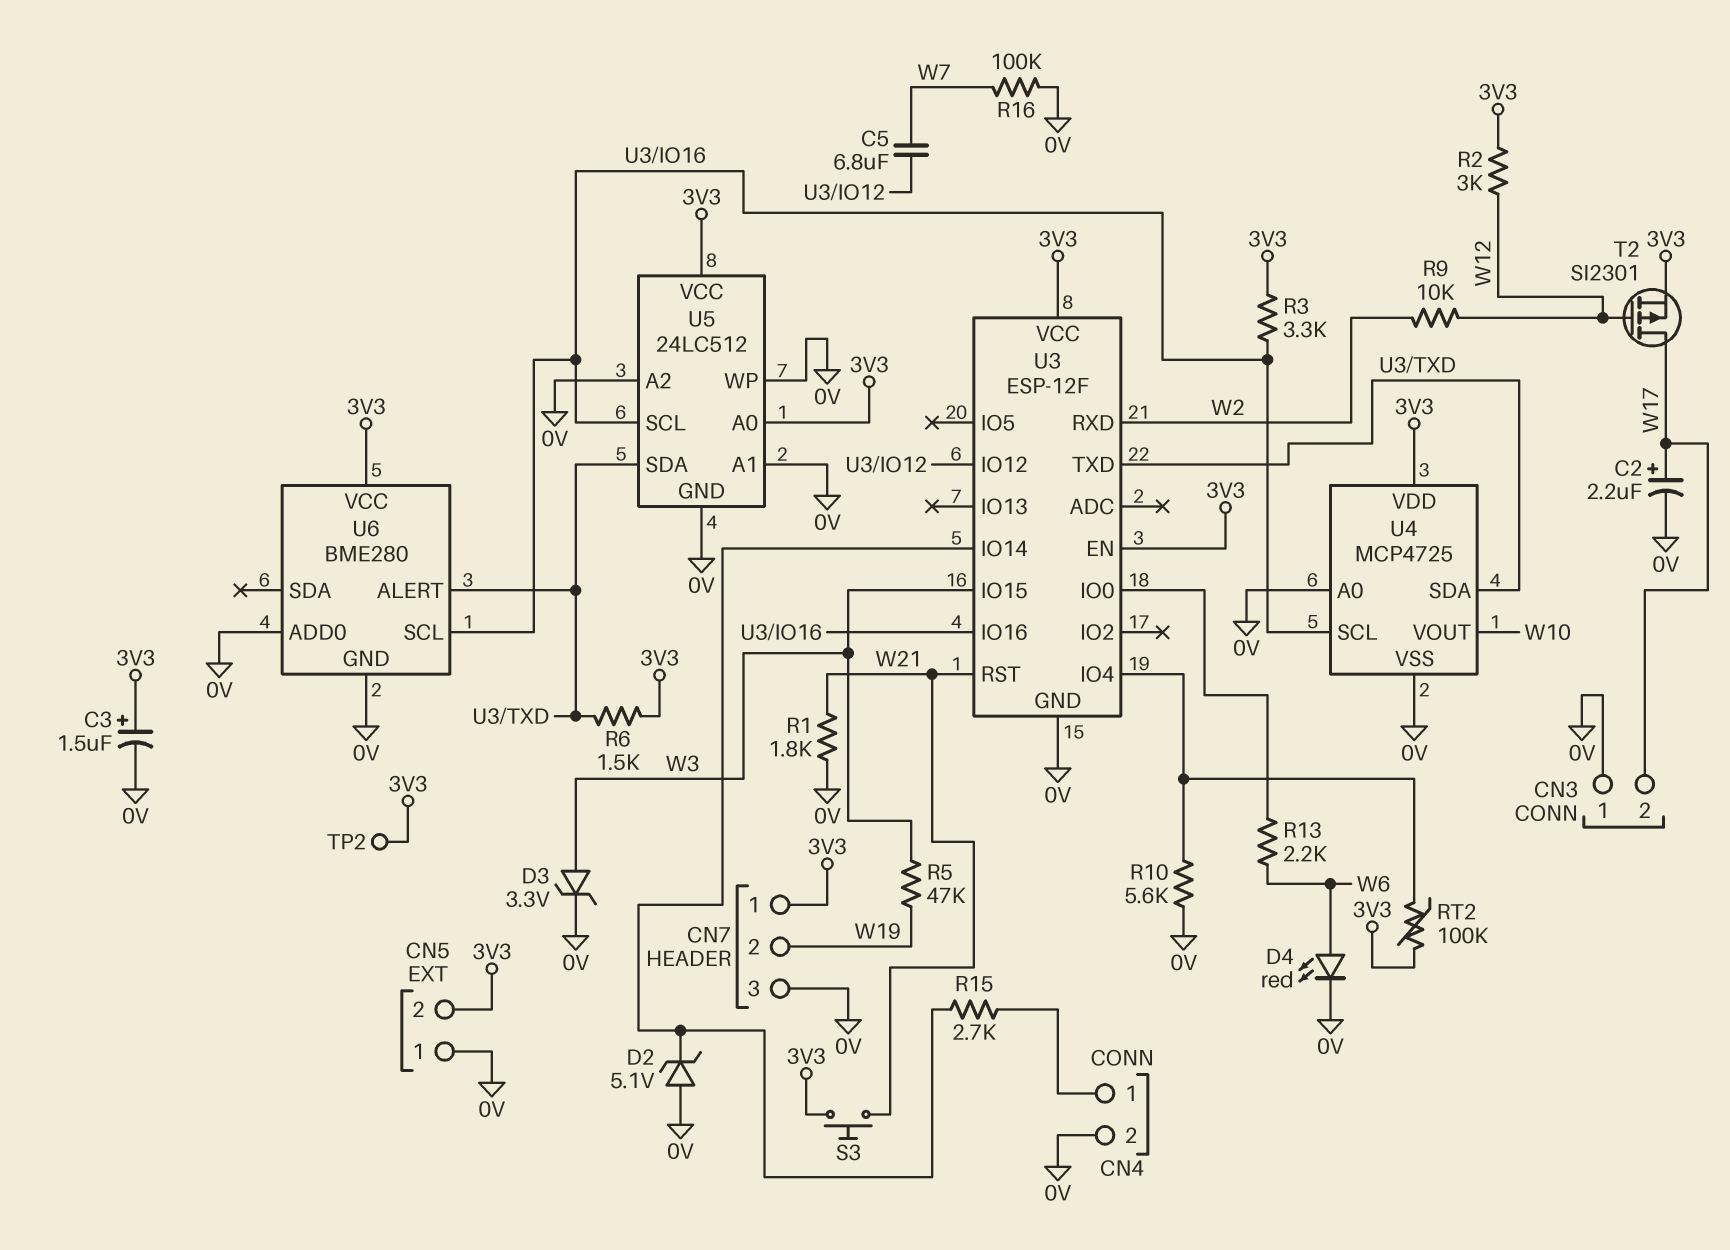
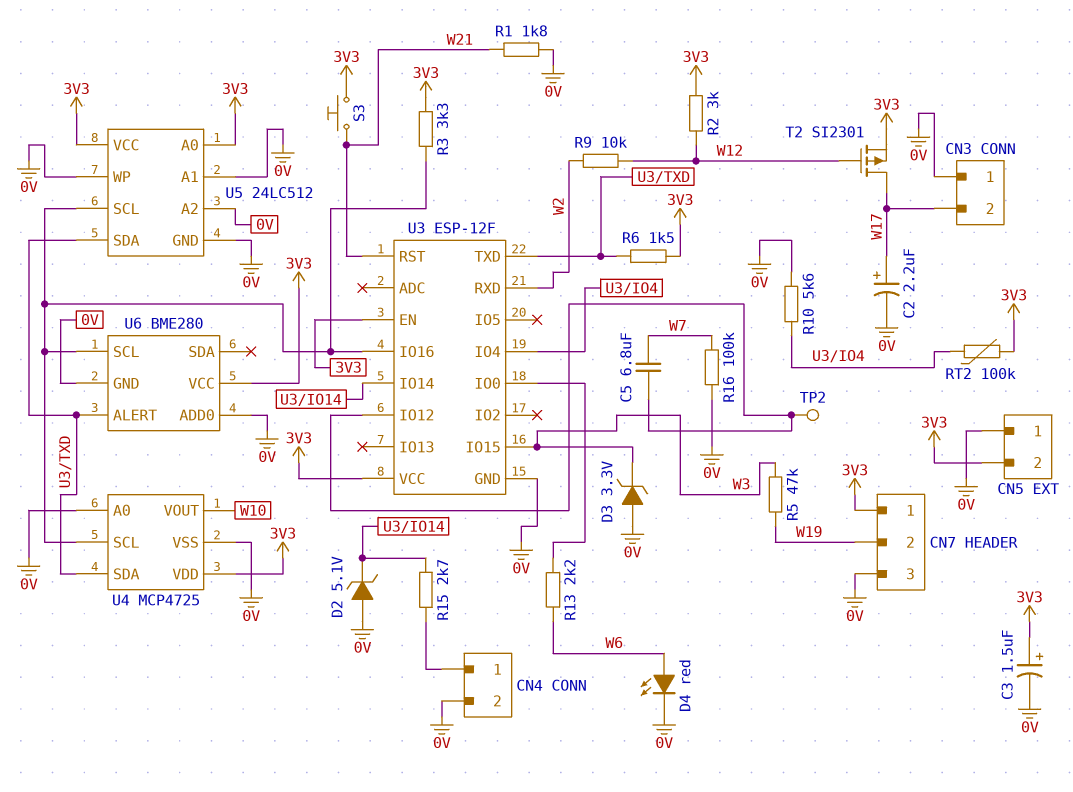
D3: zener 3.3V (A W3, K 0V) -> zener 3.3V (A 0V, K W3)
TP2: test point (3V3) -> test point (U3/IO12)

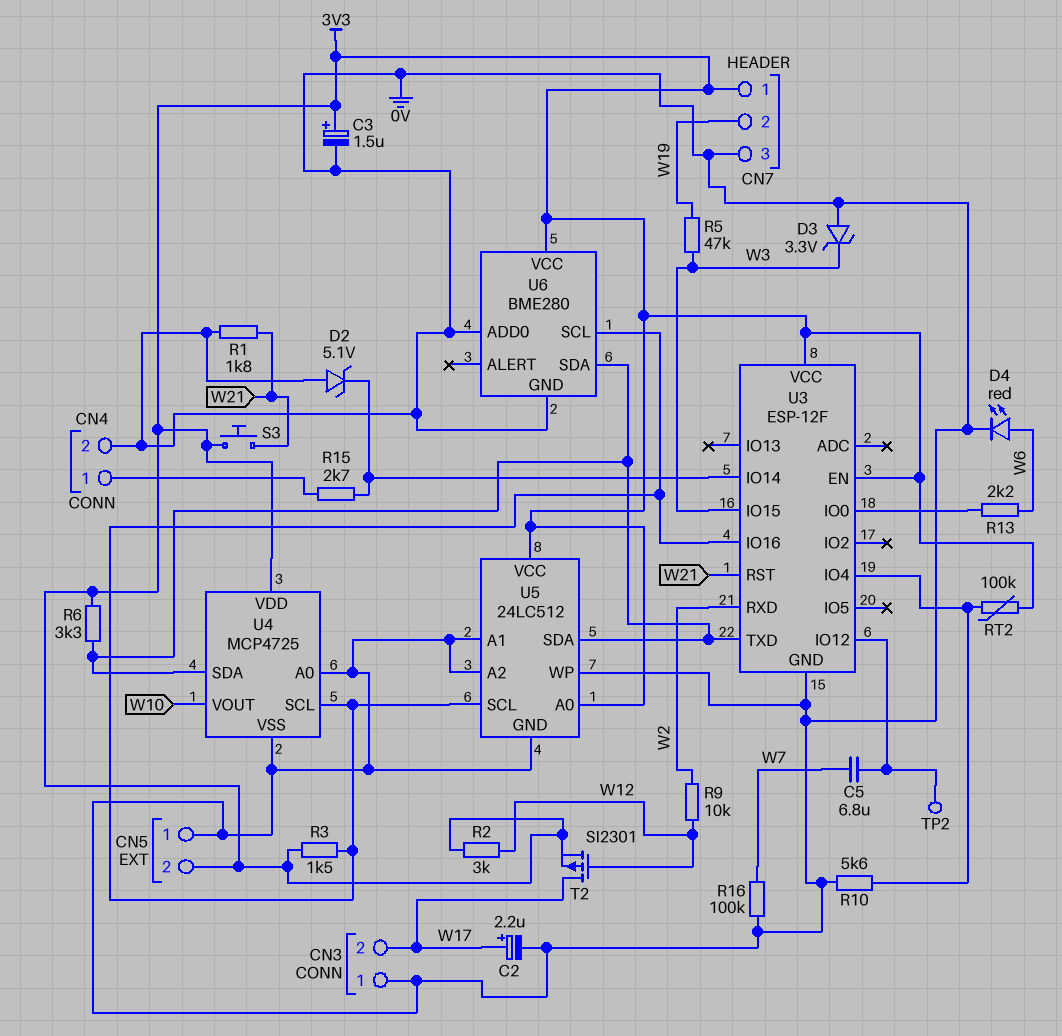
R3: 3.3k (3V3, U3/IO16) -> 1.5k (3V3, U3/IO16)
R6: 1.5k (3V3, U3/TXD) -> 3.3k (3V3, U3/TXD)
U6 pin ALERT: U3/TXD -> none
U6 pin SDA: none -> U3/TXD

